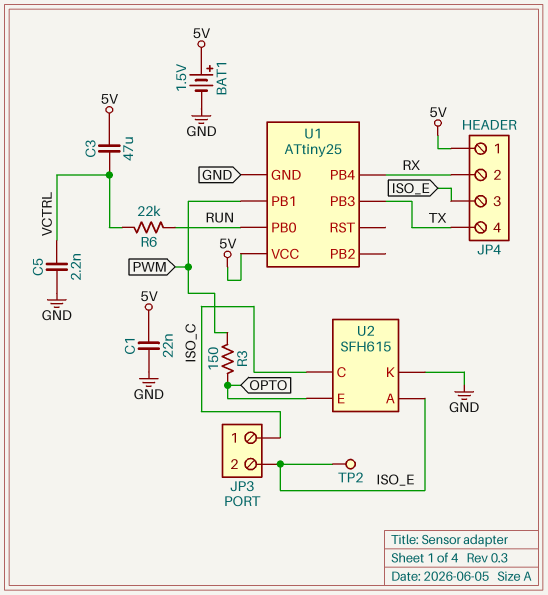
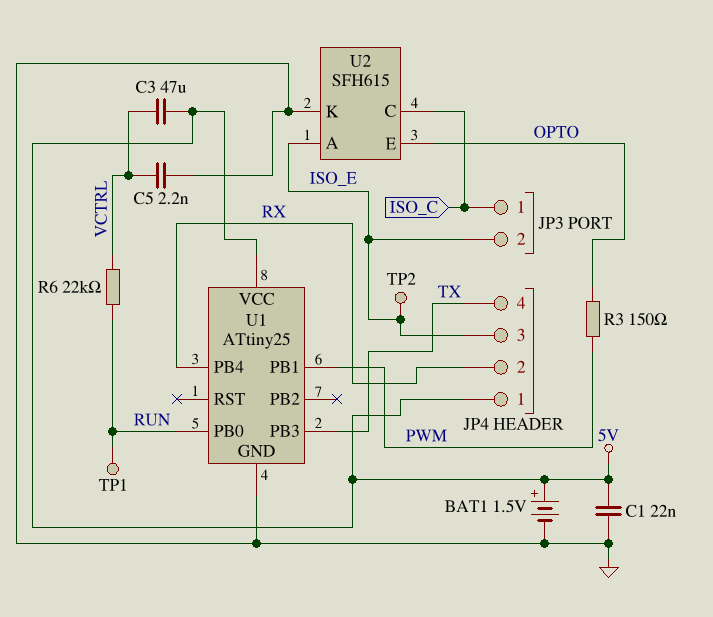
TP1: none -> test point (RUN)

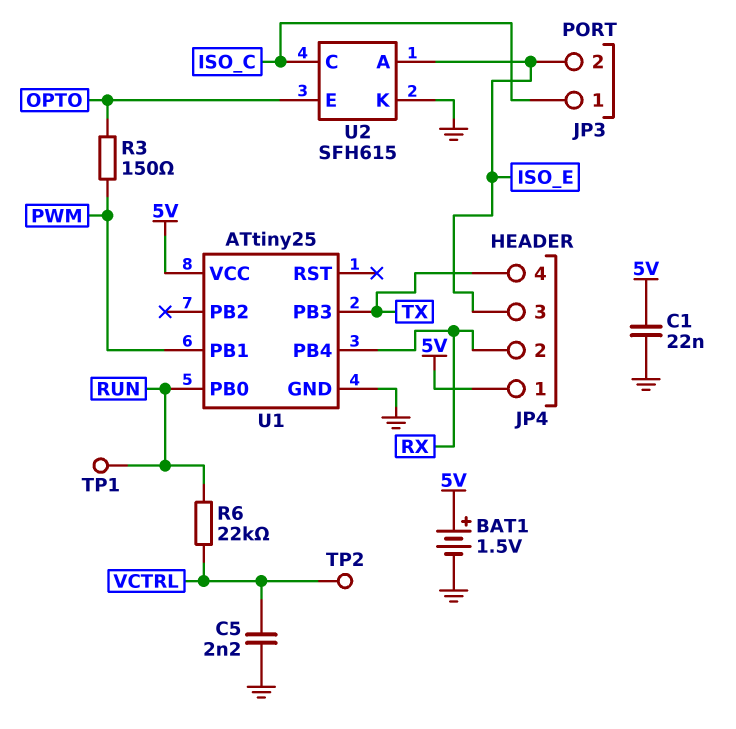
C3: 47uF (5V, VCTRL) -> none
TP2: test point (ISO_E) -> test point (VCTRL)

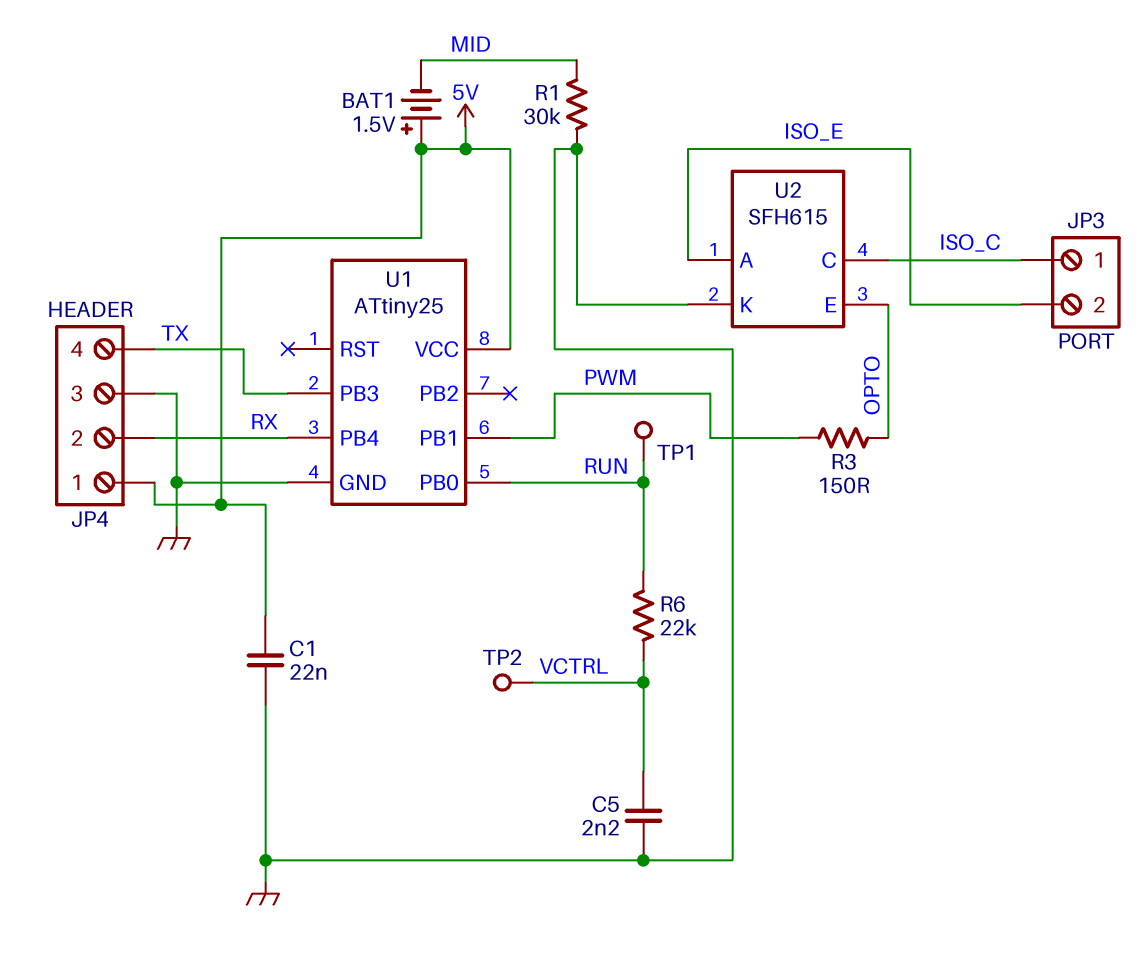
BAT1: 1.5V (plus 5V, minus GND) -> 1.5V (plus 5V, minus MID)
JP4 pin 3: ISO_E -> GND
R1: none -> 30k (GND, MID)

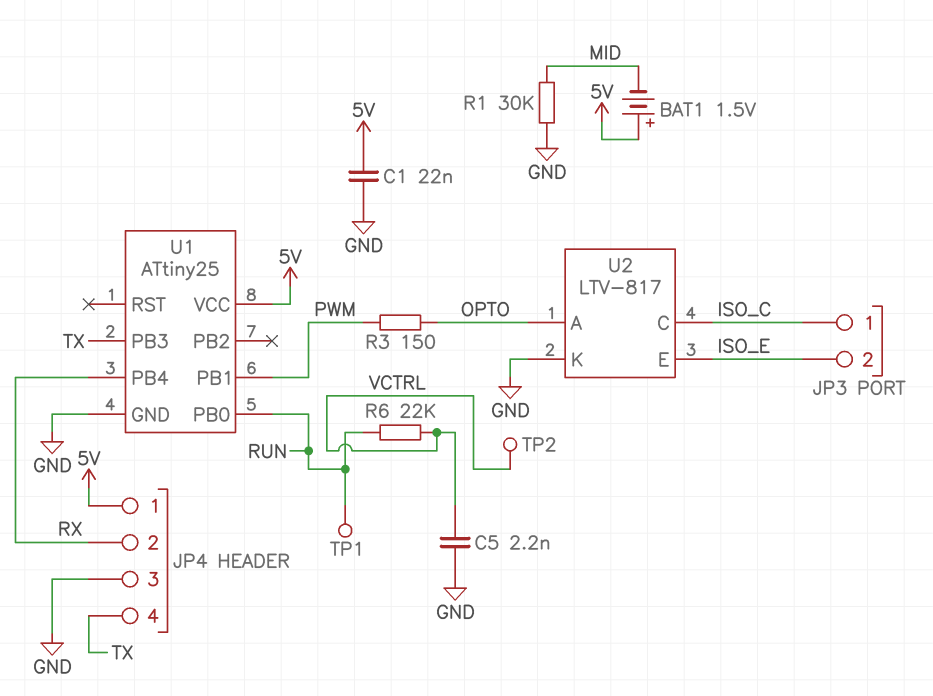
U2: SFH615 -> LTV-817
U2 pin A: ISO_E -> OPTO
U2 pin E: OPTO -> ISO_E

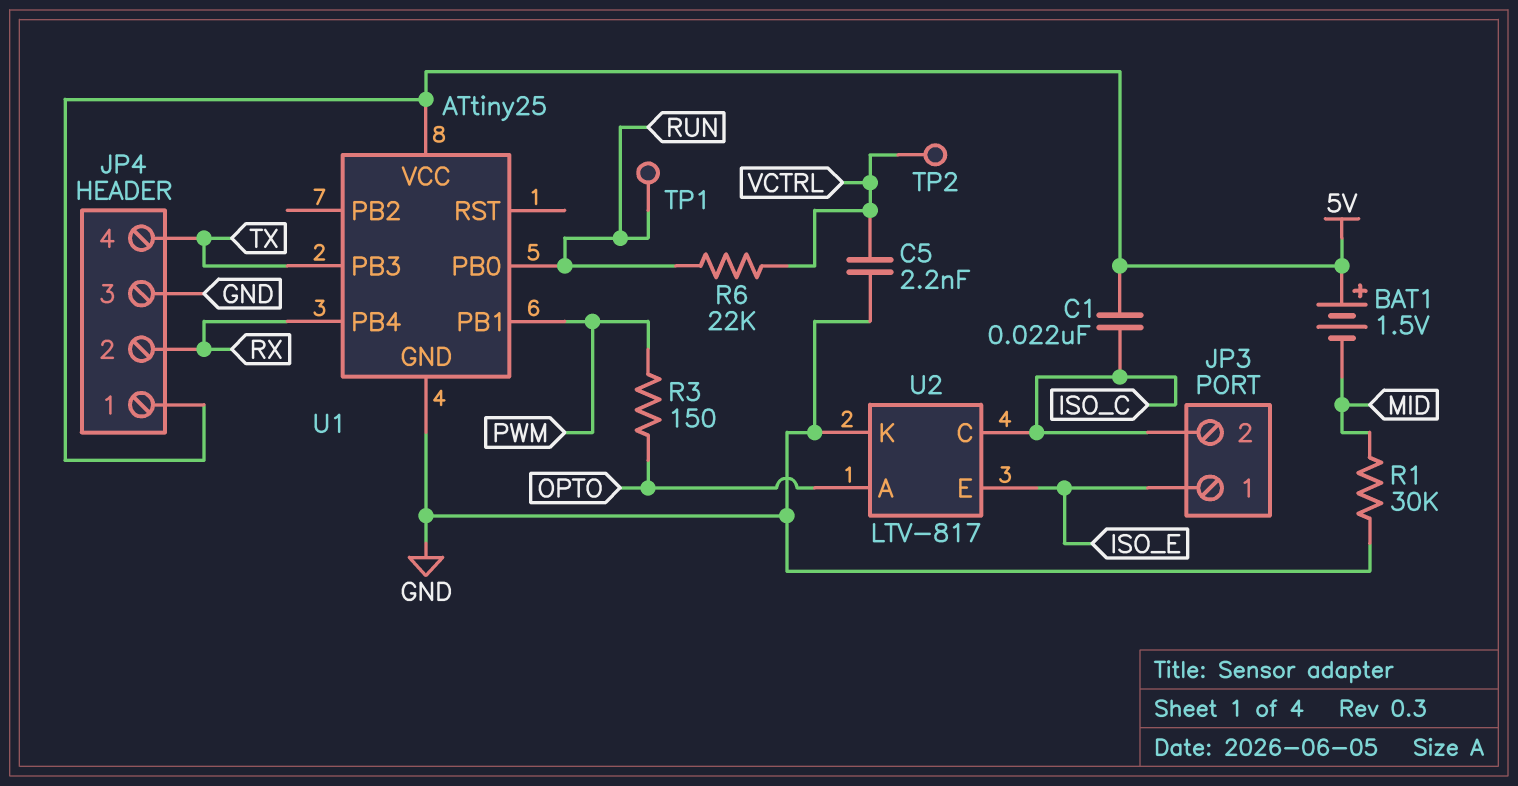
C1: 22nF (5V, GND) -> 22nF (5V, ISO_C)
JP3 pin 1: ISO_C -> ISO_E
JP3 pin 2: ISO_E -> ISO_C

